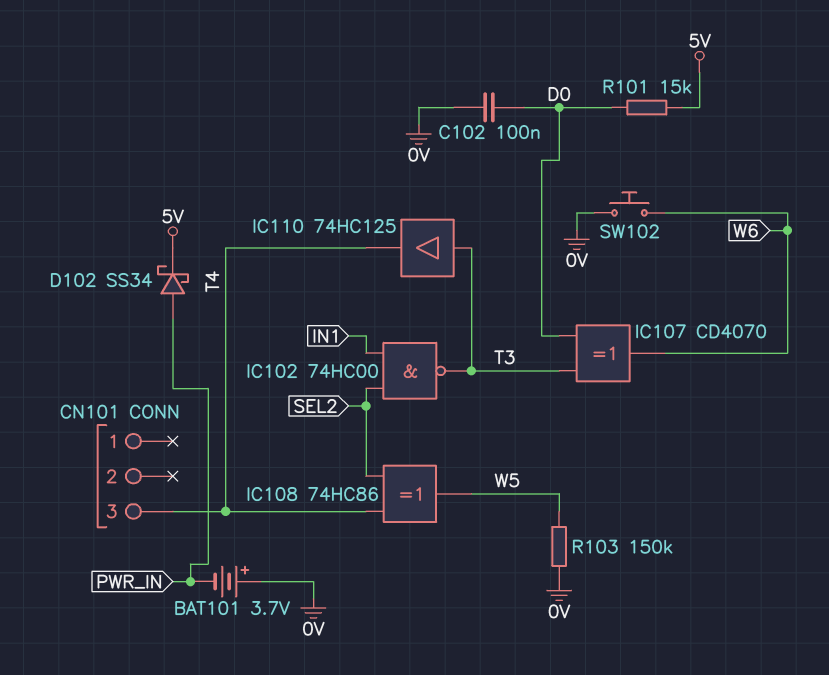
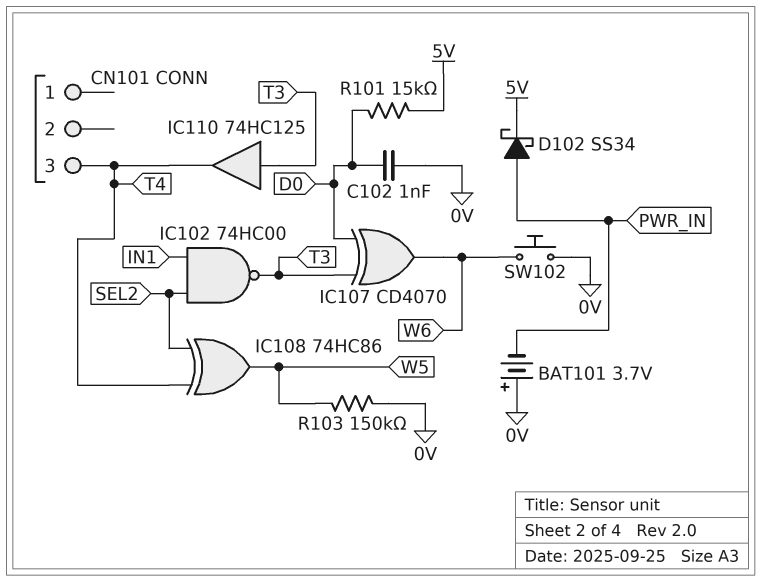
C102: 100nF (0V, D0) -> 1nF (0V, D0)

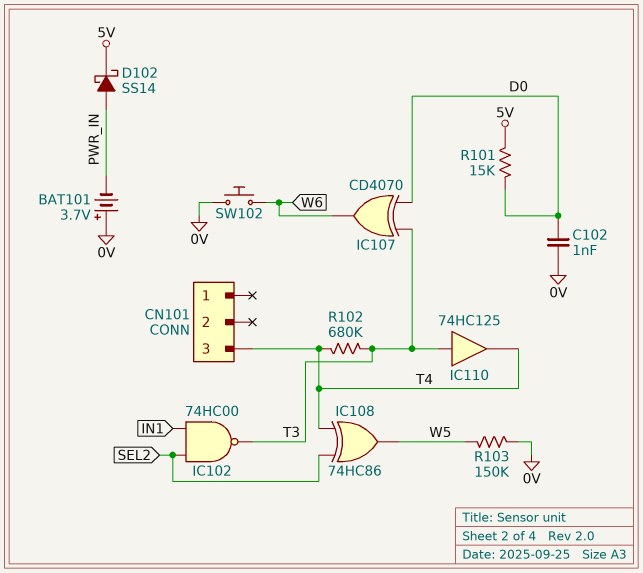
D102: schottky SS34 (A PWR_IN, K 5V) -> schottky SS14 (A PWR_IN, K 5V)
R102: none -> 680k (T3, T4)

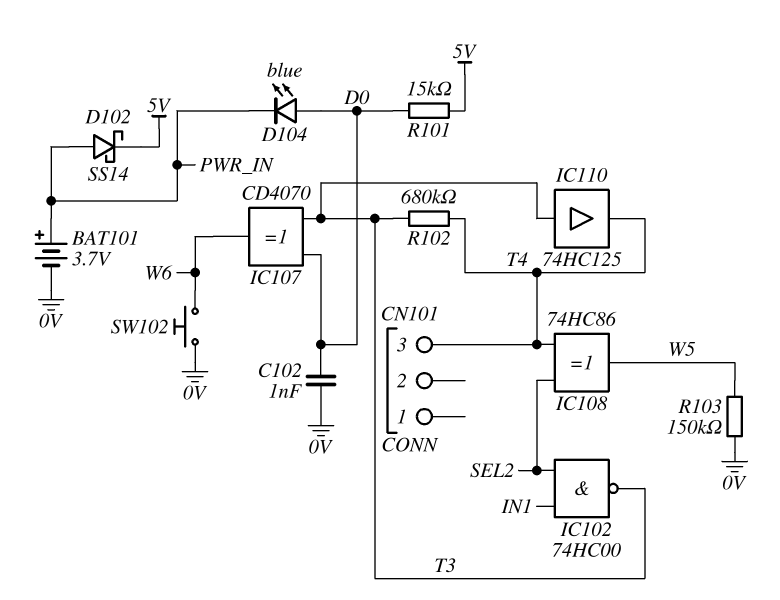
BAT101: 3.7V (plus 0V, minus PWR_IN) -> 3.7V (plus PWR_IN, minus 0V)
D104: none -> LED blue (A D0, K PWR_IN)

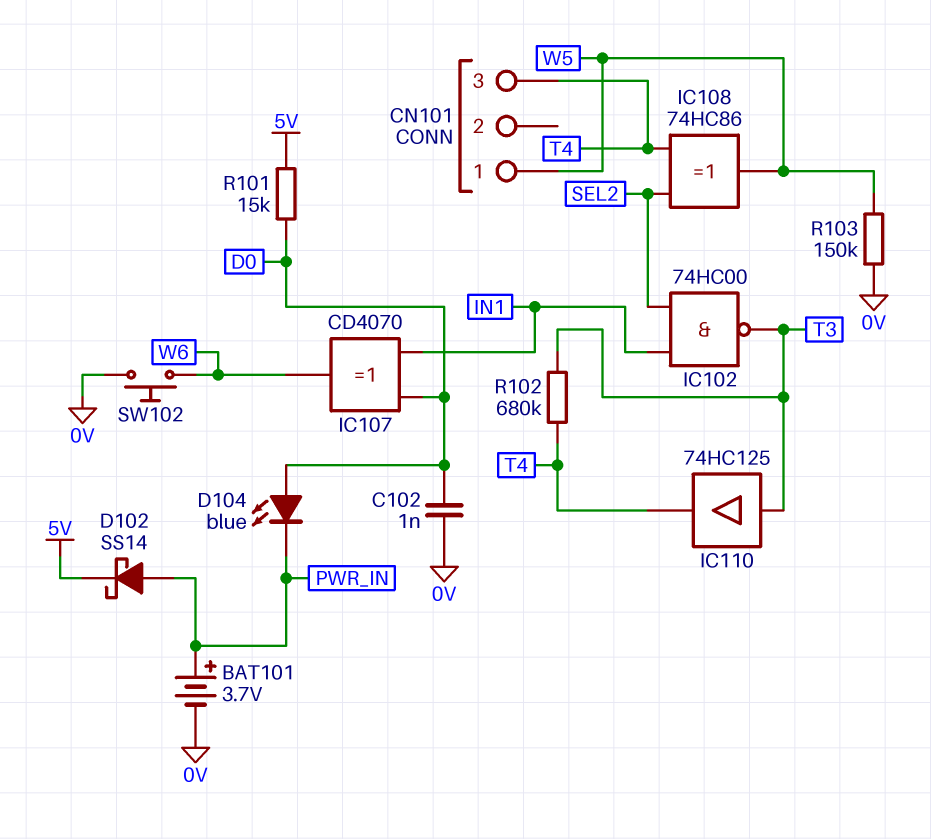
CN101 pin 1: none -> W5
IC107: XOR CD4070 (in D0, in T3, out W6) -> XOR CD4070 (in D0, in IN1, out W6)

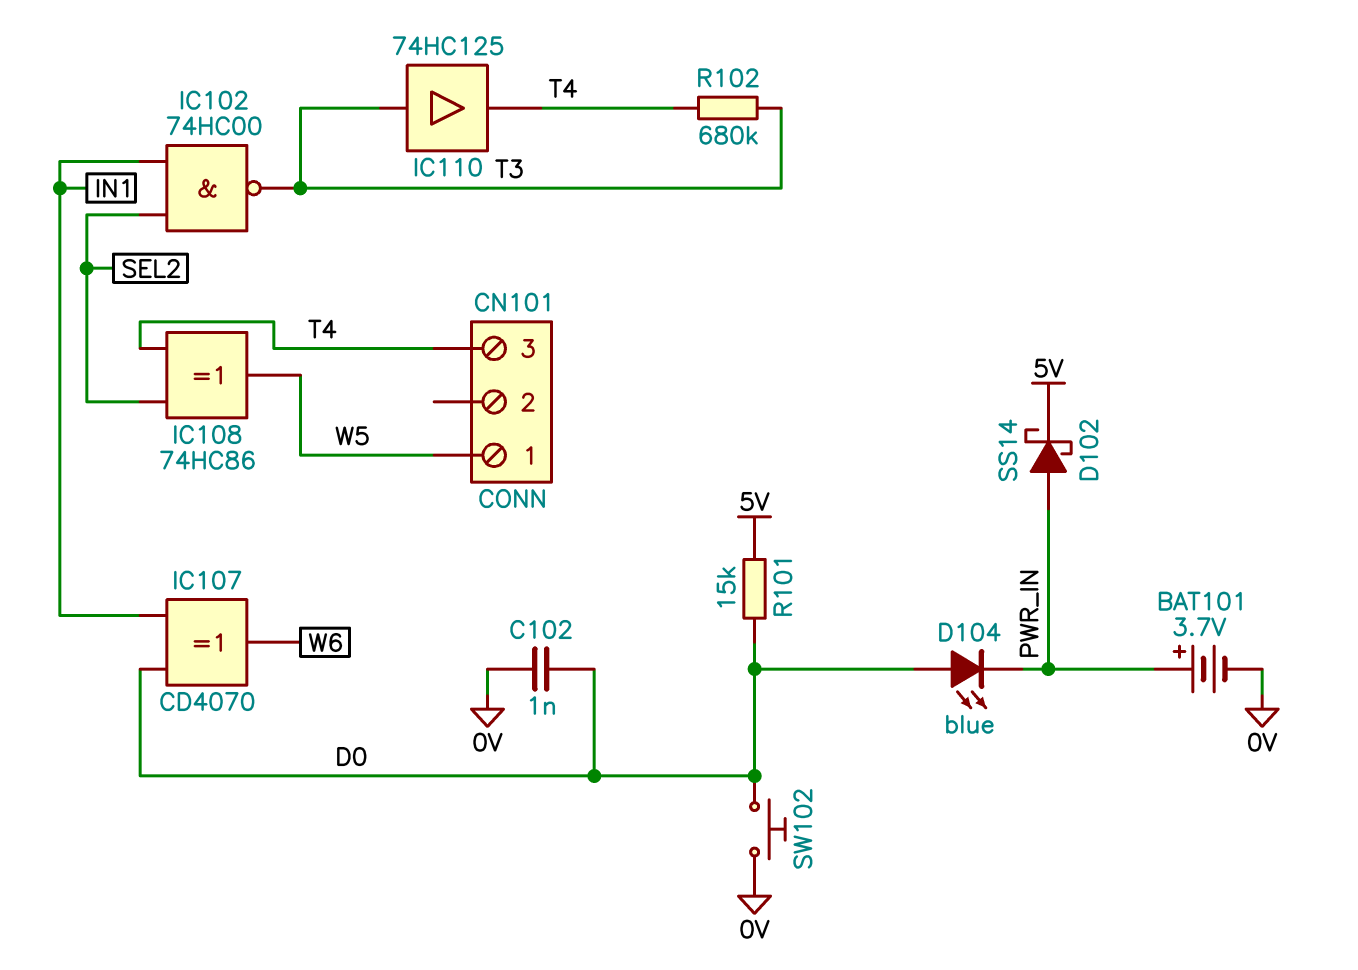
R103: 150k (0V, W5) -> none
SW102: button (0V, W6) -> button (0V, D0)

